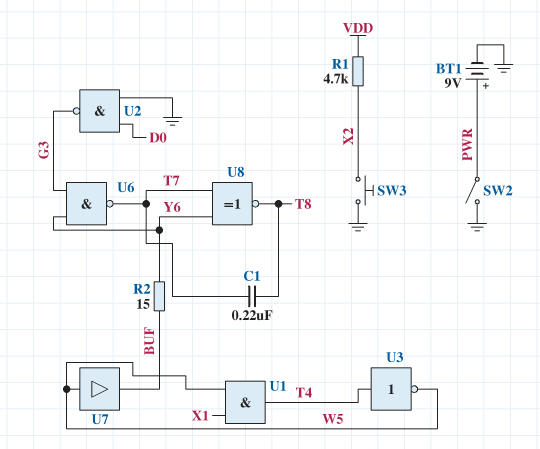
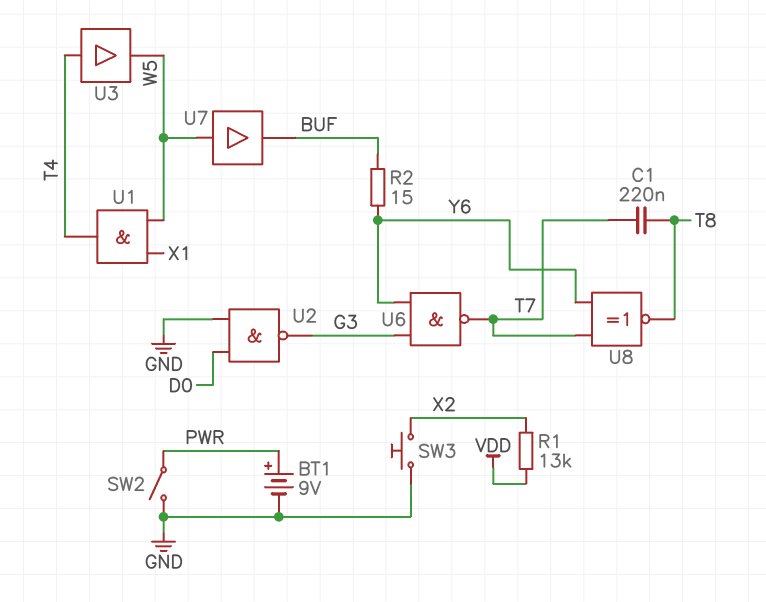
R1: 4.7k (VDD, X2) -> 13k (VDD, X2)
U3: NOT (in T4, out W5) -> buffer (in T4, out W5)

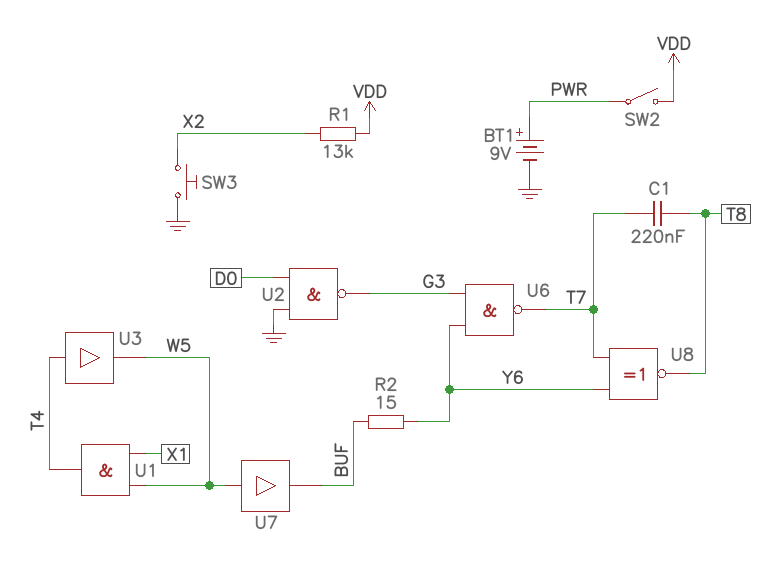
SW2: switch (GND, PWR) -> switch (PWR, VDD)

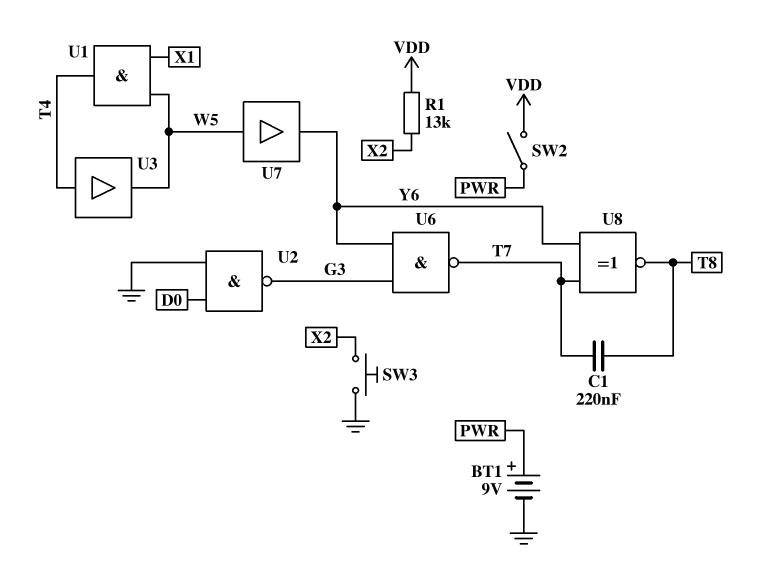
R2: 15 (BUF, Y6) -> none
U7: buffer (in W5, out BUF) -> buffer (in W5, out Y6)

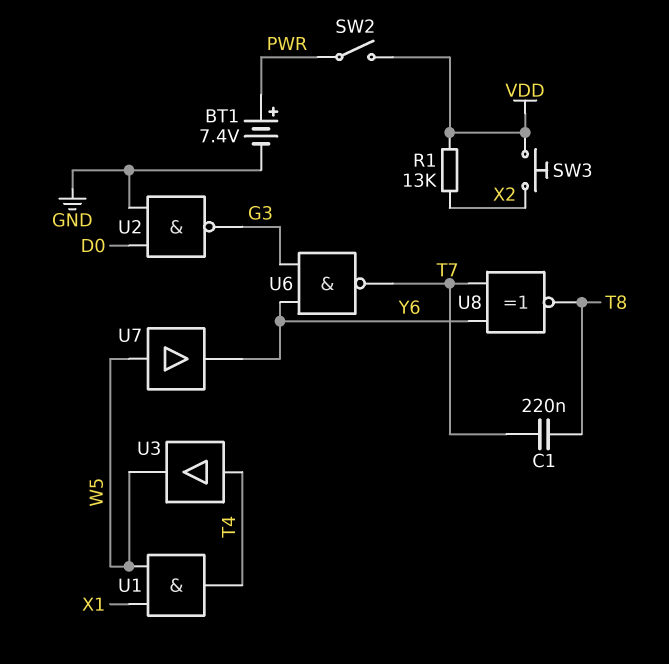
BT1: 9V (plus PWR, minus GND) -> 7.4V (plus PWR, minus GND)
SW3: button (GND, X2) -> button (VDD, X2)

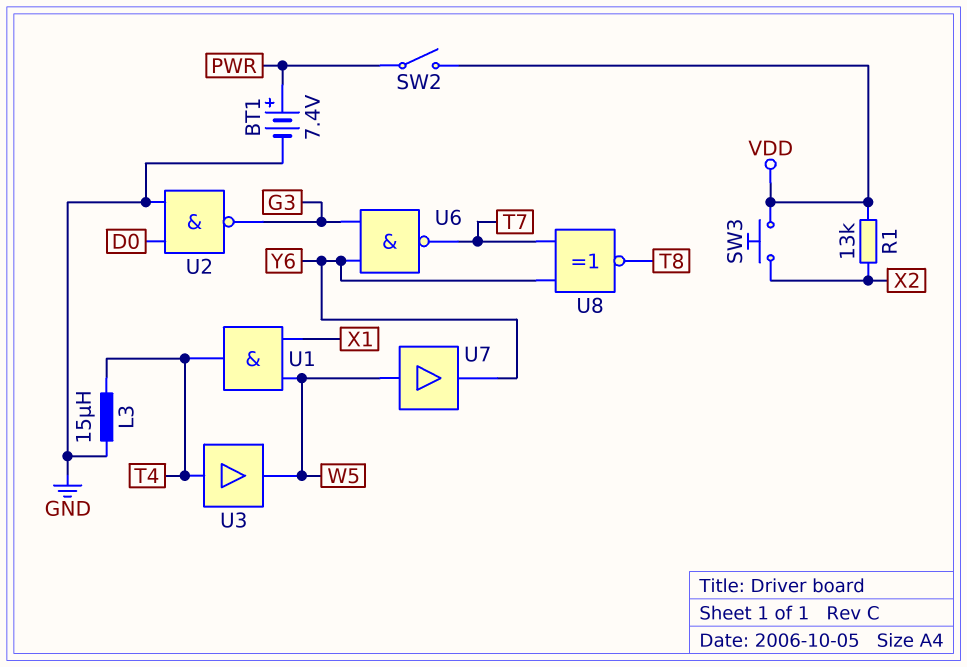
C1: 220nF (T7, T8) -> none
L3: none -> 15uH (GND, T4)

